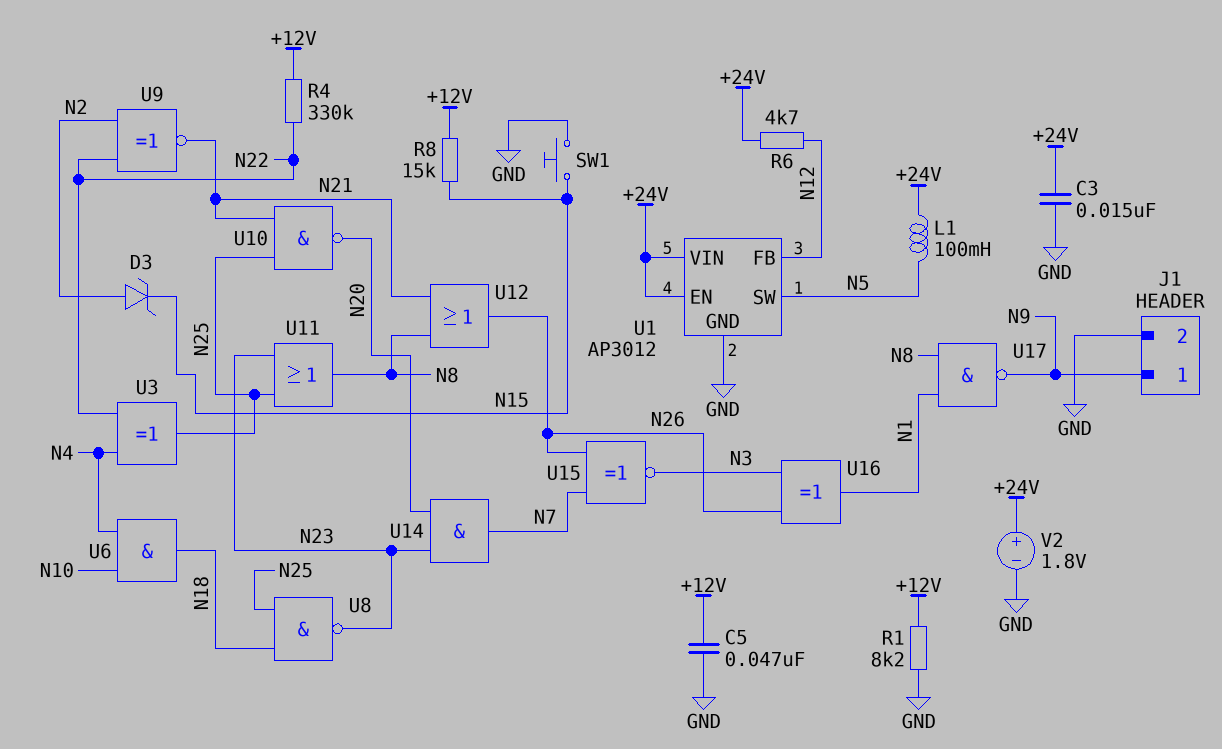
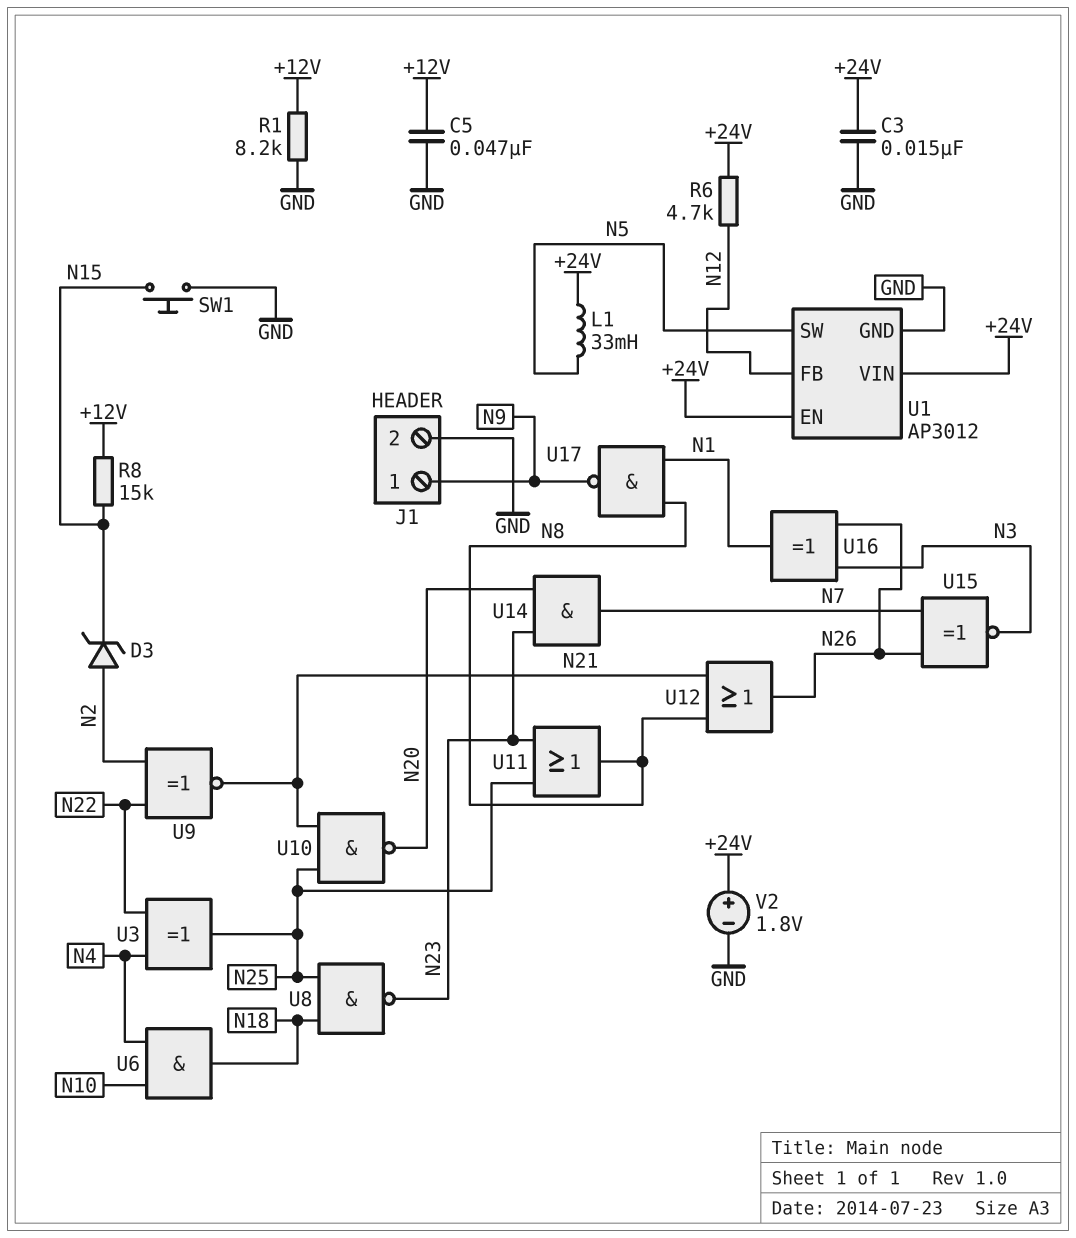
L1: 100mH (+24V, N5) -> 33mH (+24V, N5)
R4: 330k (+12V, N22) -> none

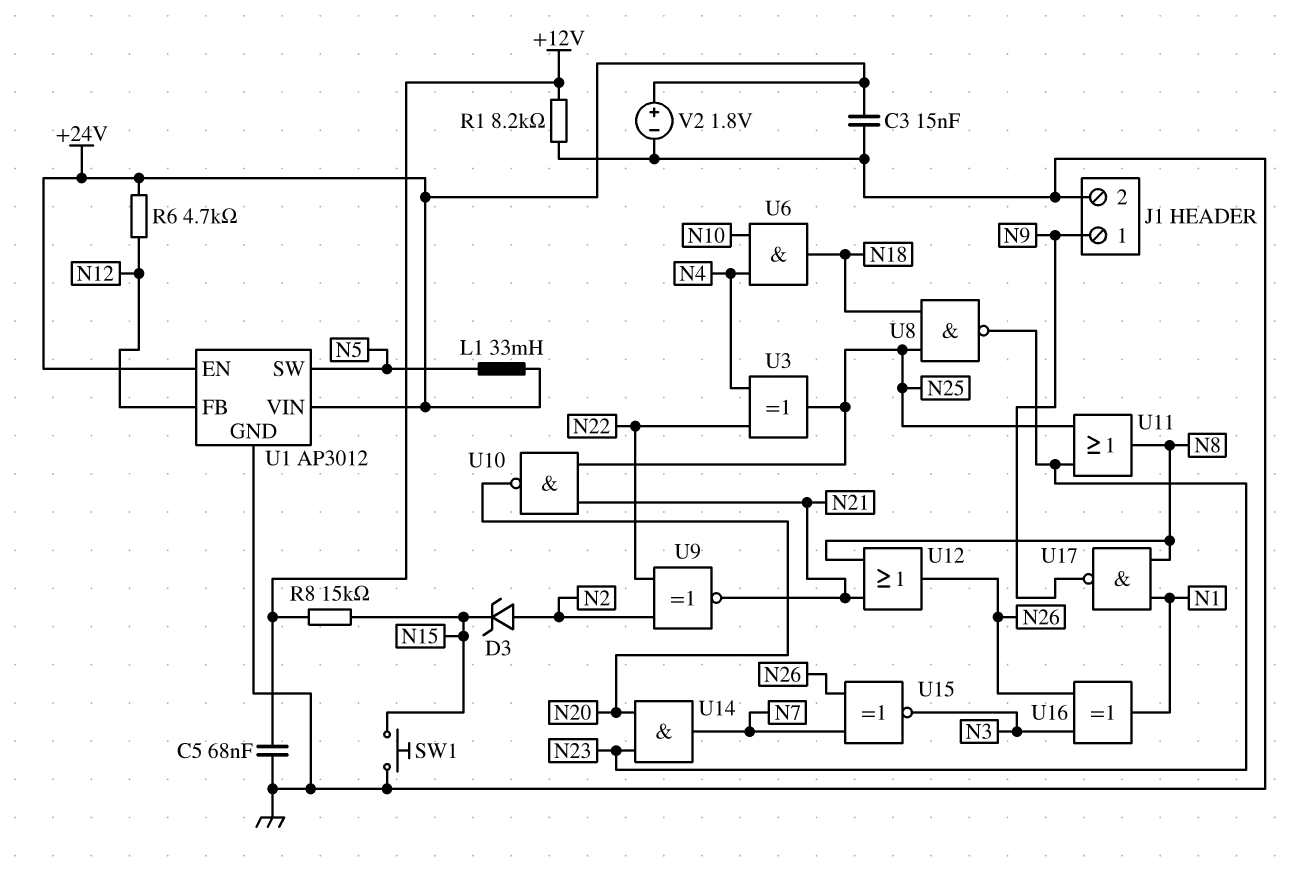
C5: 47nF (+12V, GND) -> 68nF (+12V, GND)

